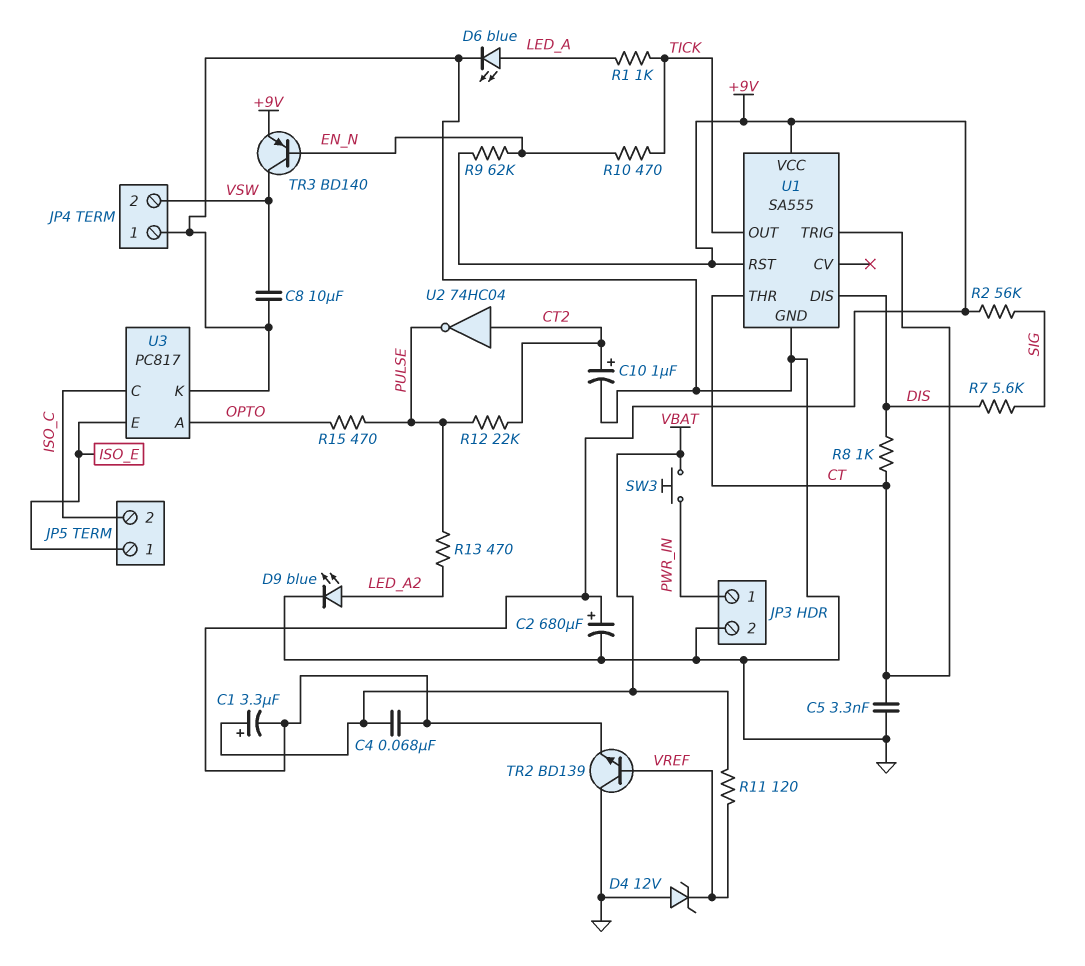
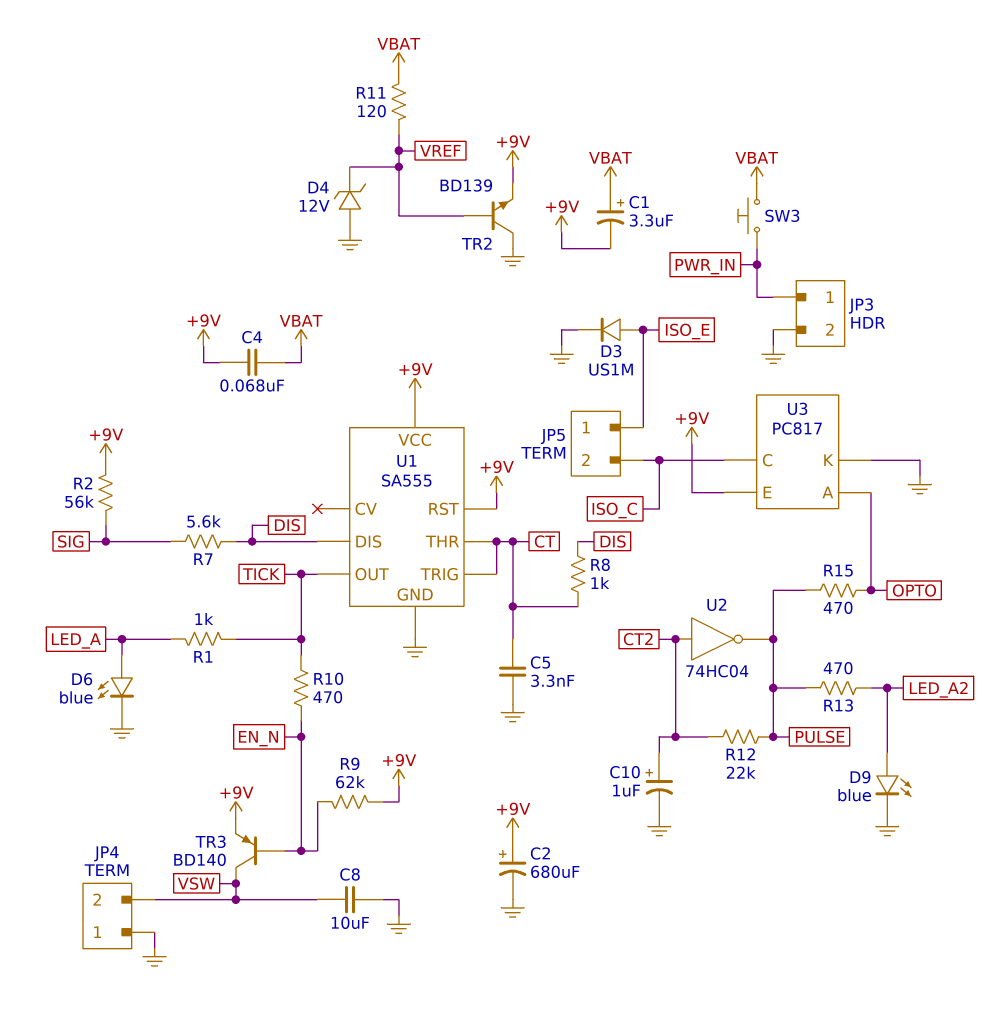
D3: none -> diode US1M (A ISO_E, K GND)
U3 pin E: ISO_E -> +9V

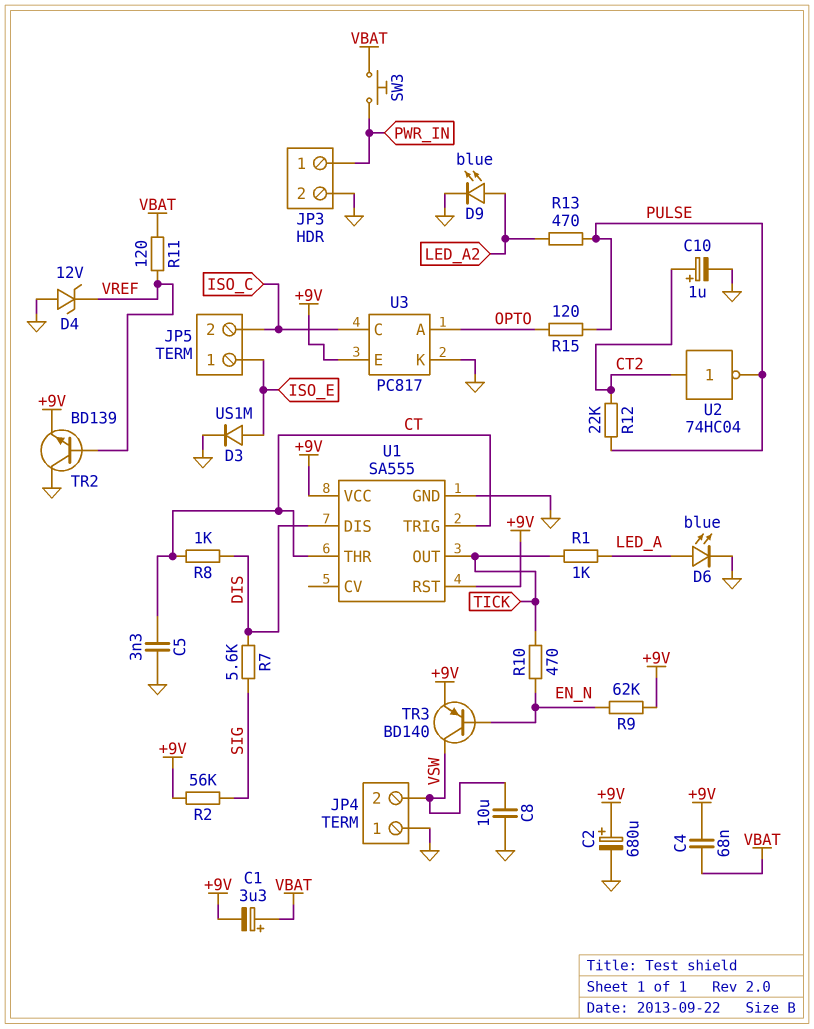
R15: 470 (OPTO, PULSE) -> 120 (OPTO, PULSE)

